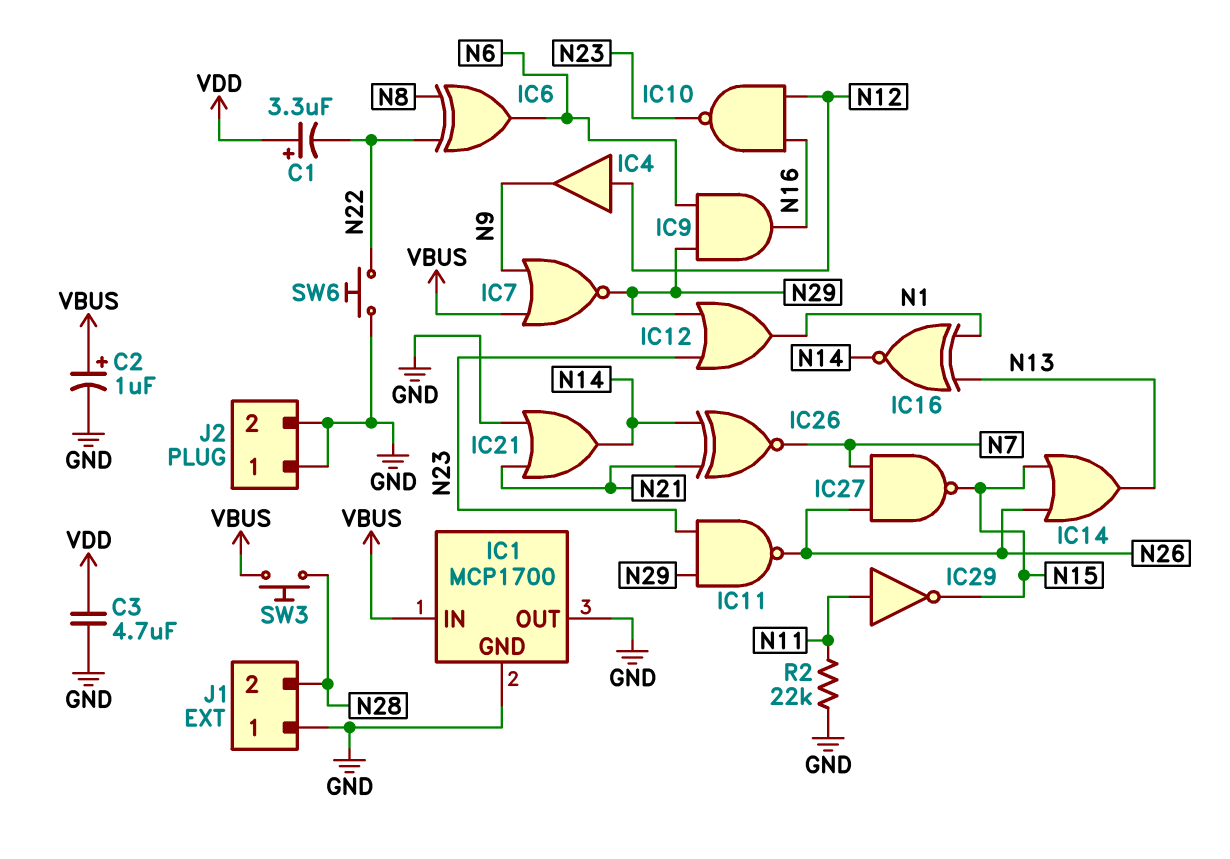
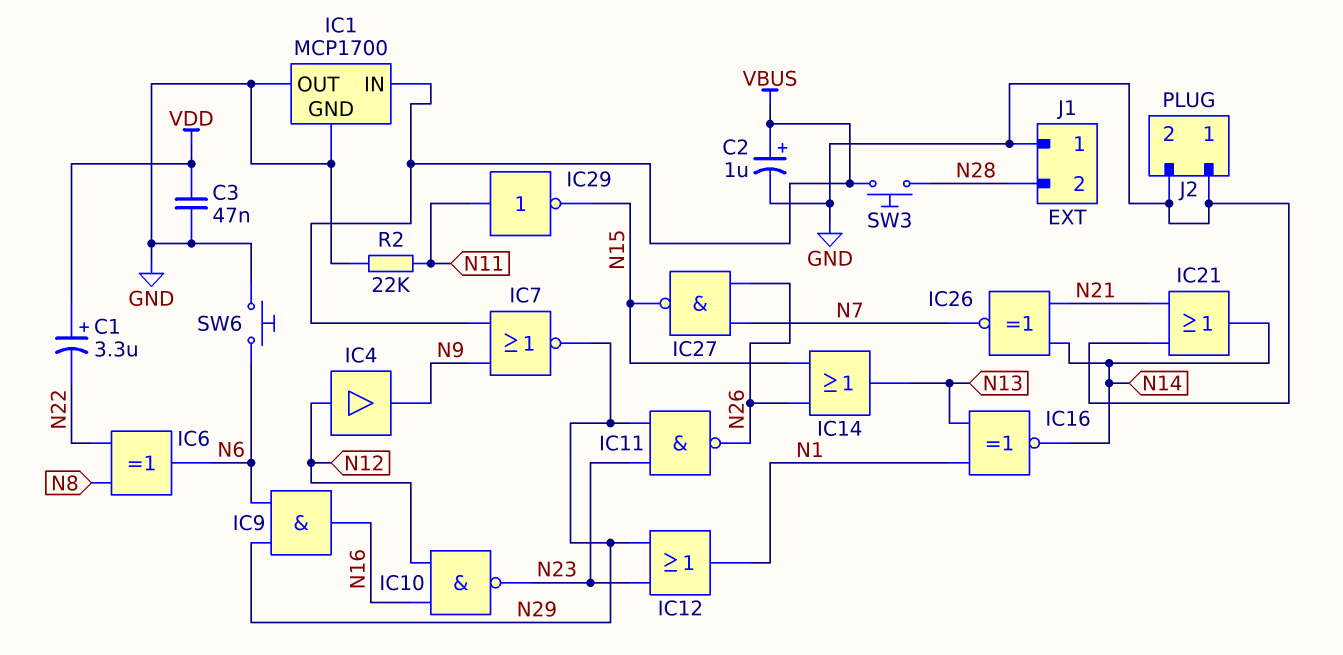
C3: 4.7uF (GND, VDD) -> 47nF (GND, VDD)
SW6: button (GND, N22) -> button (GND, N6)

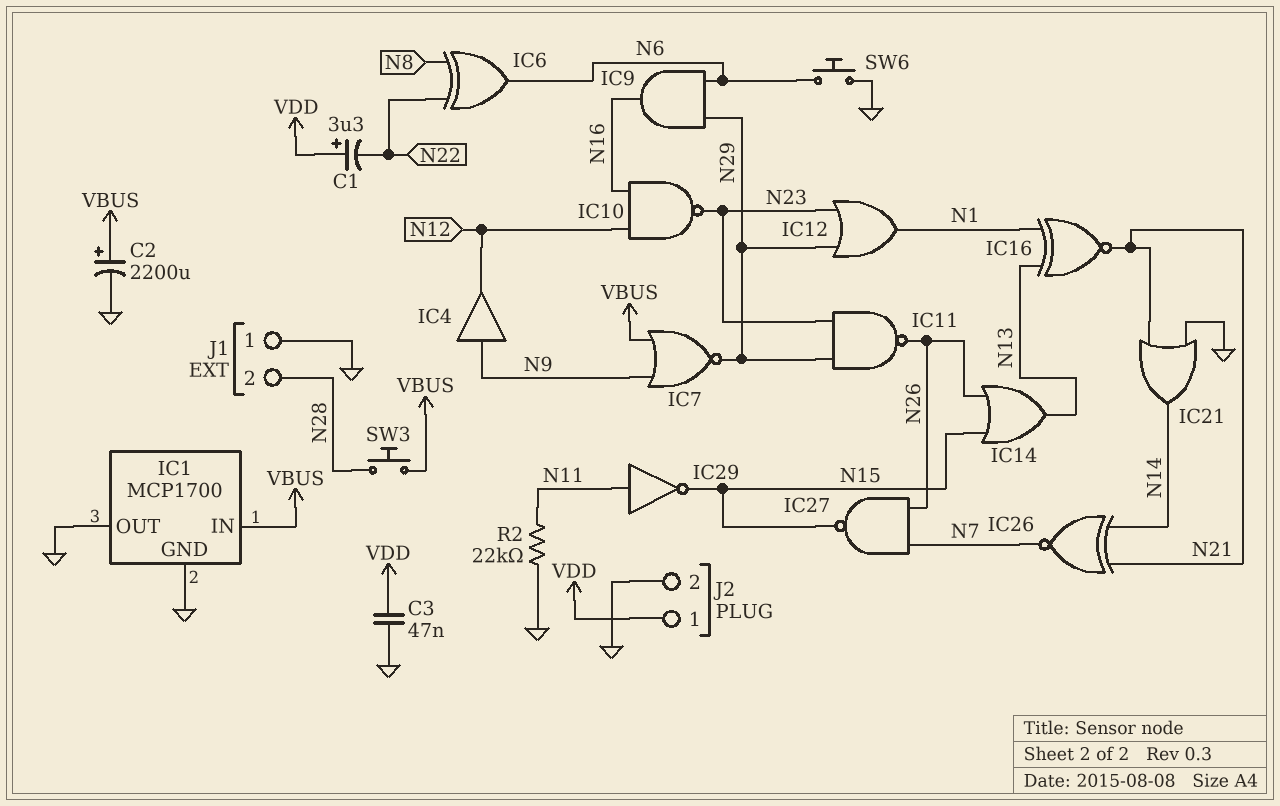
C2: 1uF (plus VBUS, minus GND) -> 2200uF (plus VBUS, minus GND)
IC4: buffer (in N12, out N9) -> buffer (in N9, out N12)
IC16: XNOR (in N1, in N13, out N14) -> XNOR (in N1, in N13, out N21)
J2 pin 1: GND -> VDD

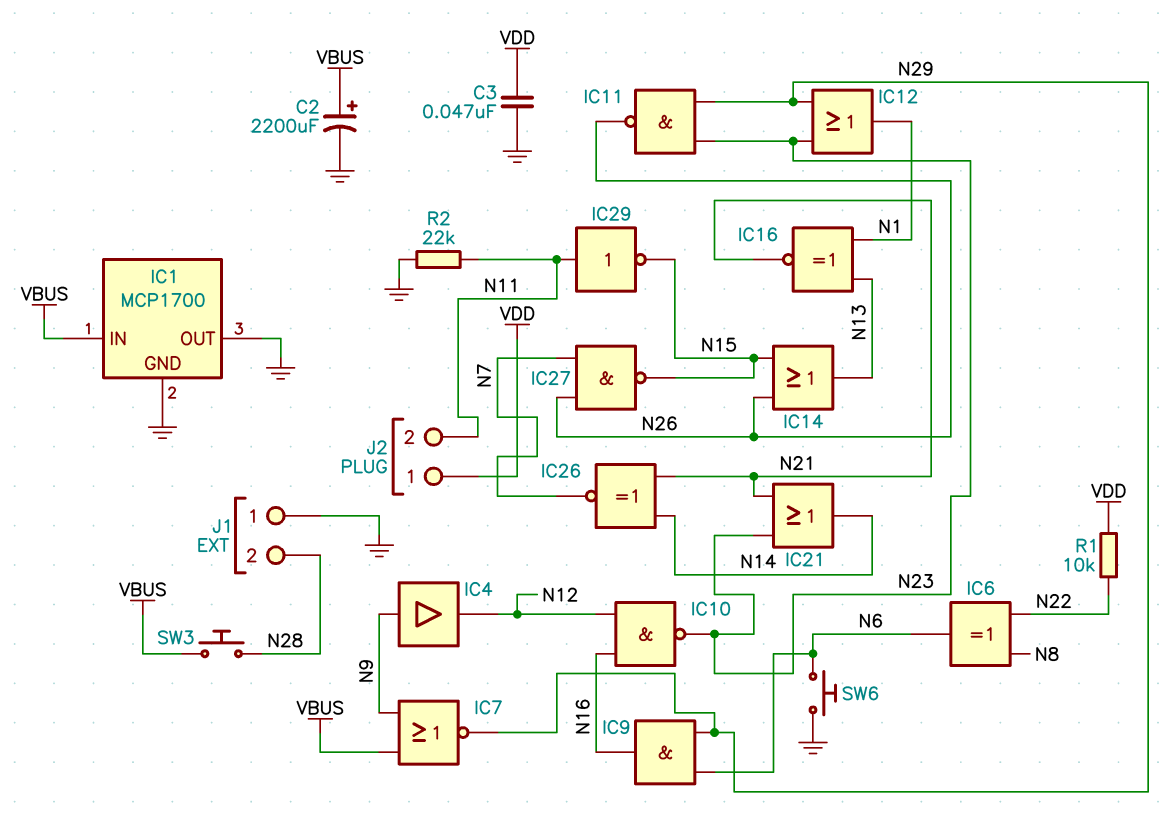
C1: 3.3uF (plus VDD, minus N22) -> none
IC21: OR (in GND, in N21, out N14) -> OR (in N21, in N23, out N14)
J2 pin 2: GND -> N11
R1: none -> 10k (N22, VDD)

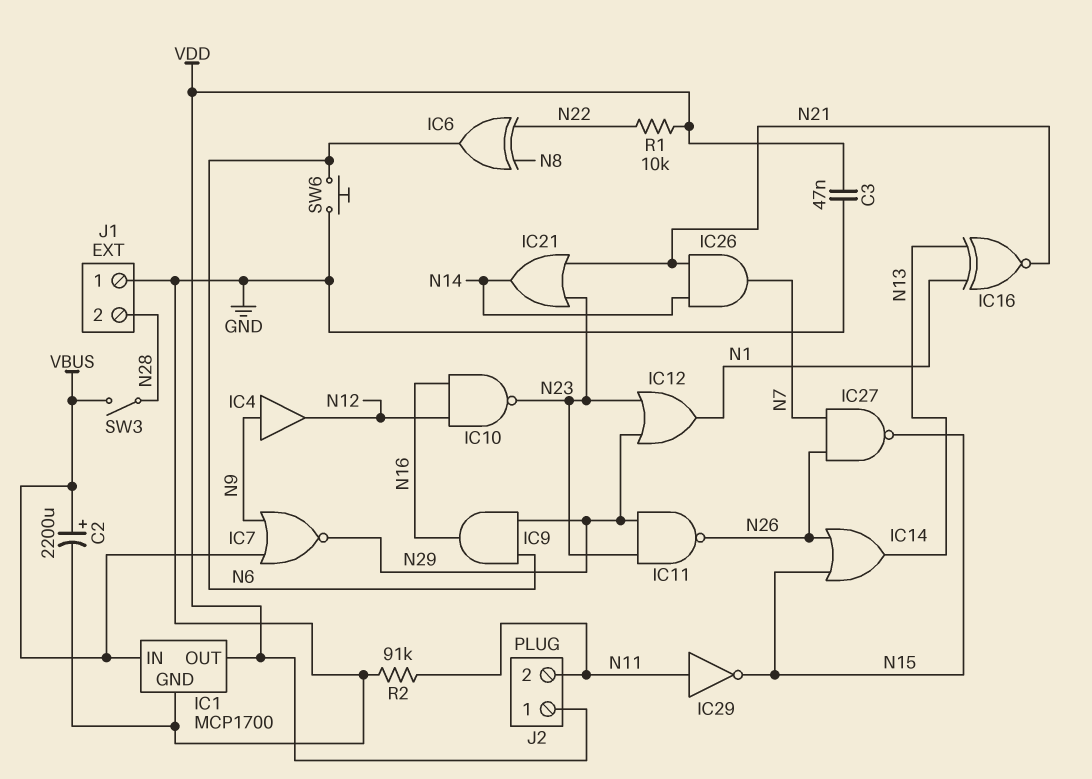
IC1 pin OUT: GND -> VDD
IC26: XNOR (in N14, in N21, out N7) -> AND (in N14, in N21, out N7)
R2: 22k (GND, N11) -> 91k (GND, N11)
SW3: button (N28, VBUS) -> switch (N28, VBUS)

